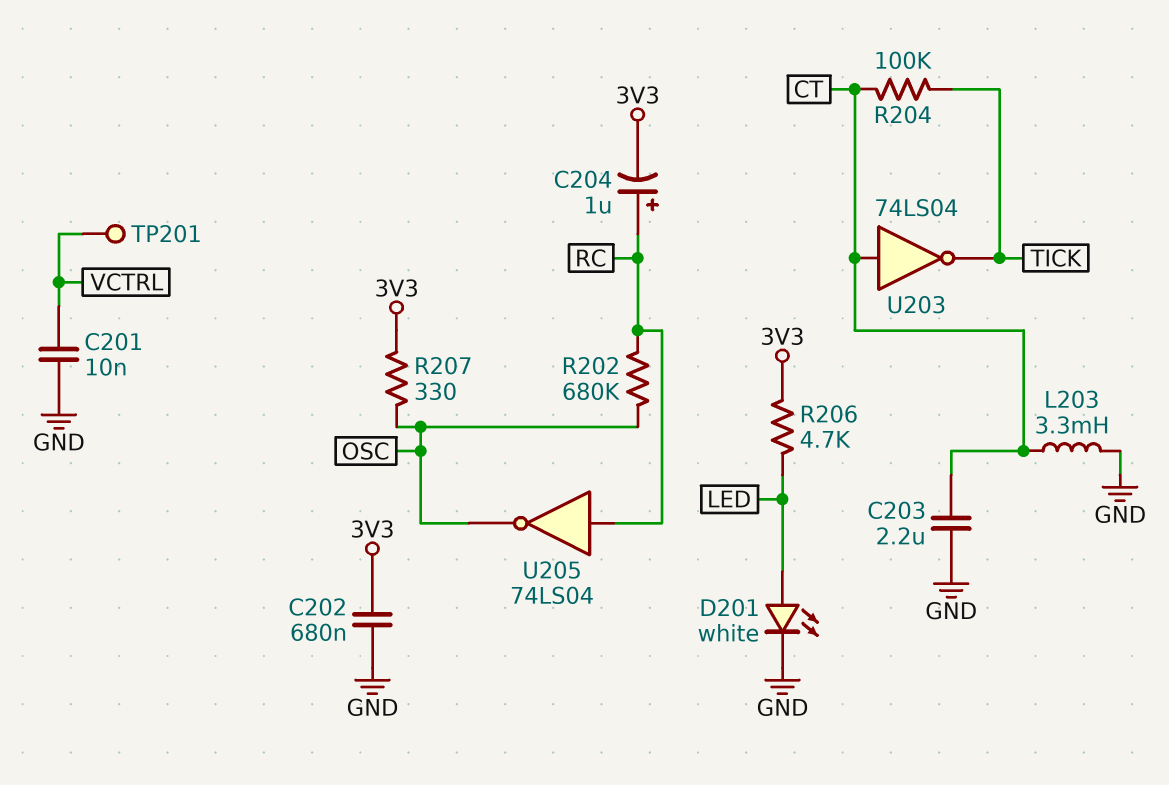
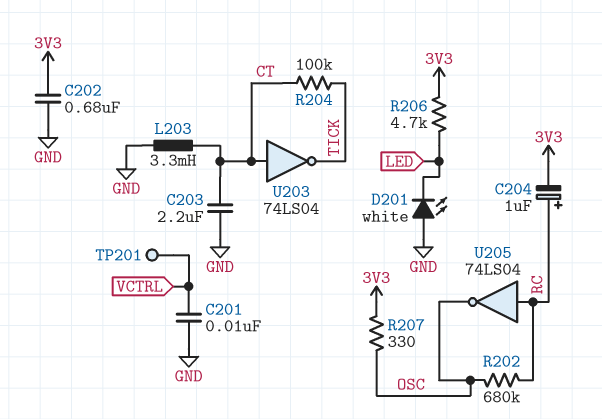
D201: LED white (A LED, K GND) -> LED white (A GND, K LED)

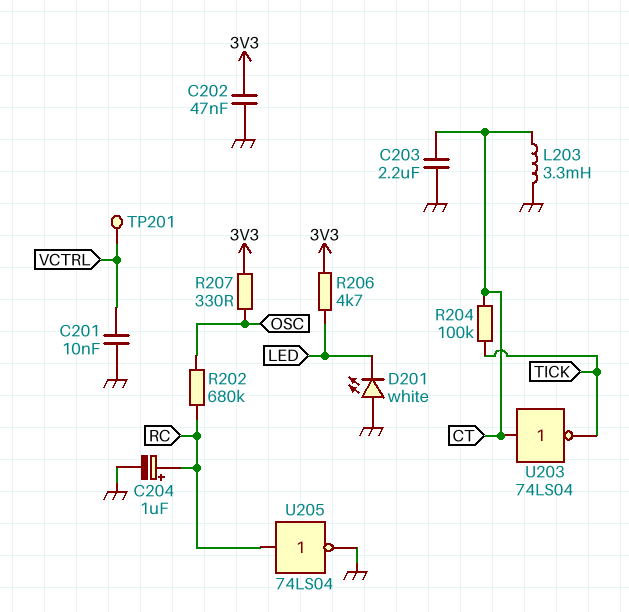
C202: 680nF (3V3, GND) -> 47nF (3V3, GND)
C204: 1uF (plus RC, minus 3V3) -> 1uF (plus RC, minus GND)
U205: NOT 74LS04 (in RC, out OSC) -> NOT 74LS04 (in RC, out GND)

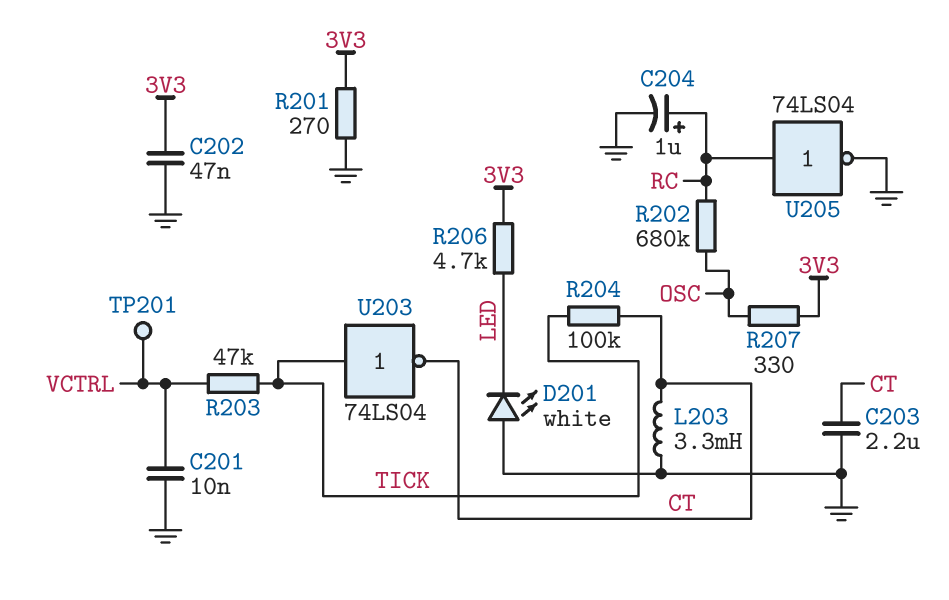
R201: none -> 270 (3V3, GND)
R203: none -> 47k (TICK, VCTRL)
U203: NOT 74LS04 (in CT, out TICK) -> NOT 74LS04 (in TICK, out CT)

